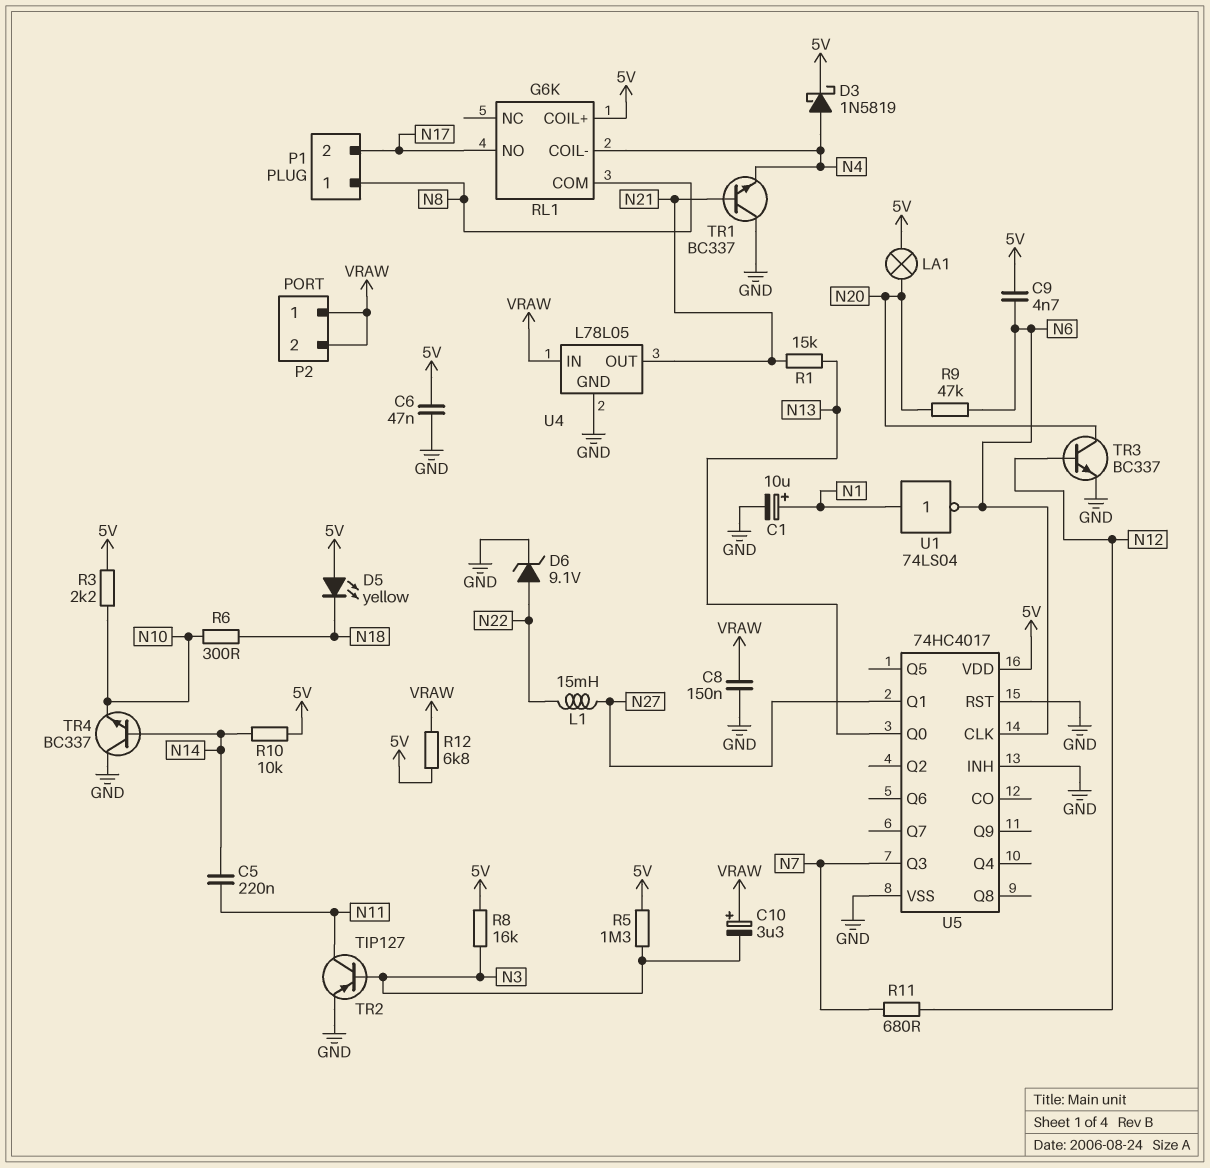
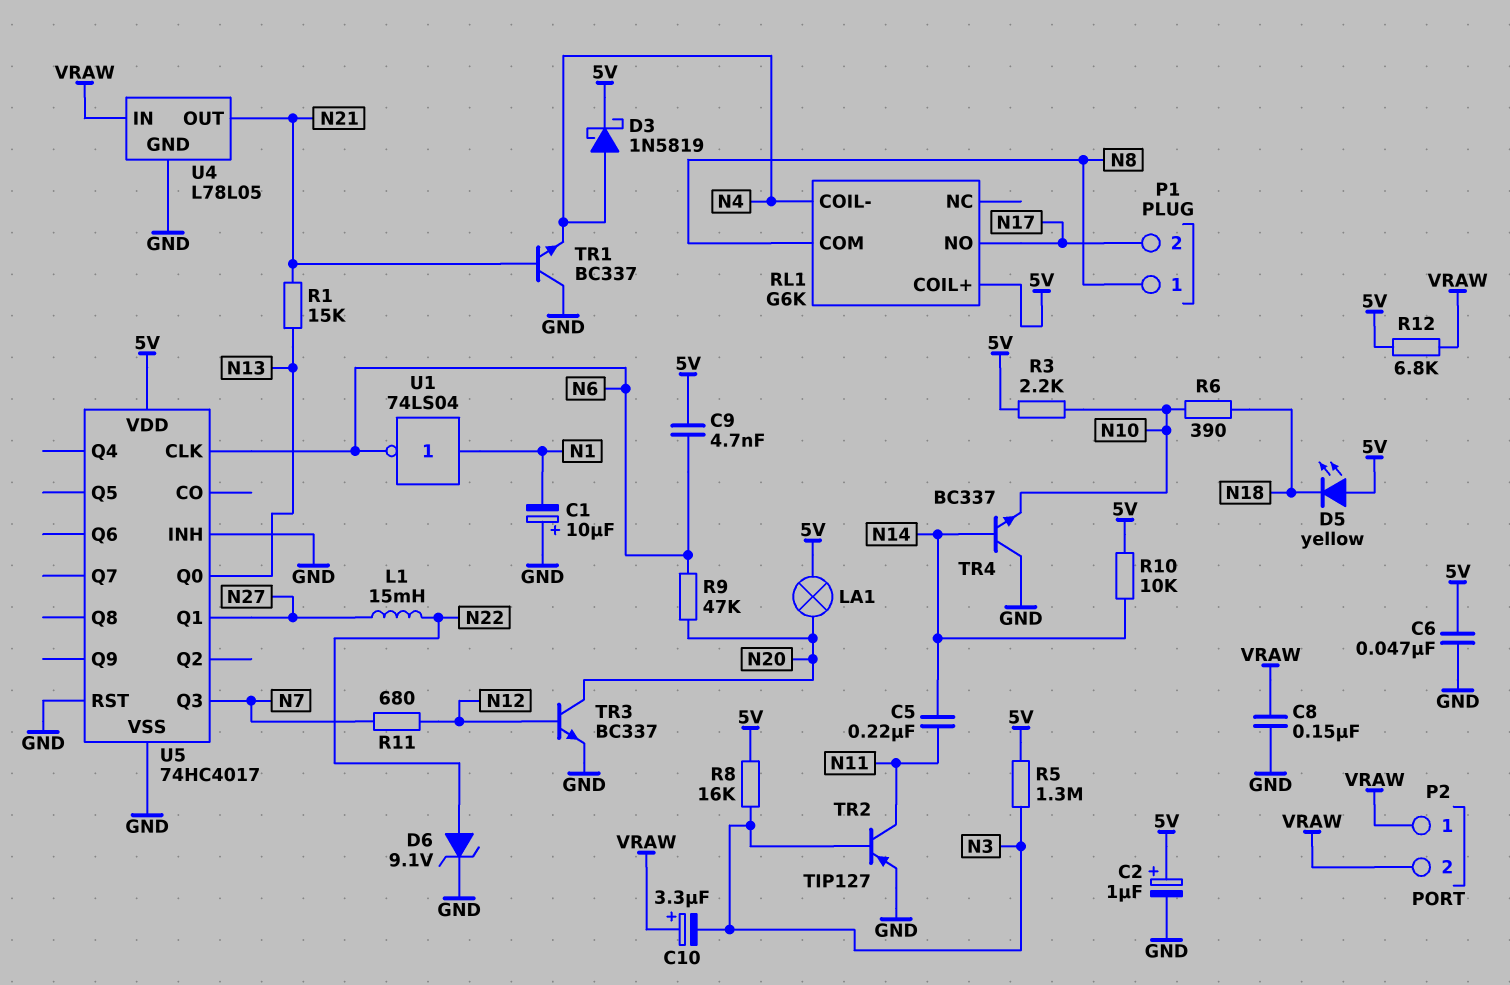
C1: 10uF (plus N1, minus GND) -> 10uF (plus GND, minus N1)
C2: none -> 1uF (plus 5V, minus GND)
R6: 300 (N10, N18) -> 390 (N10, N18)

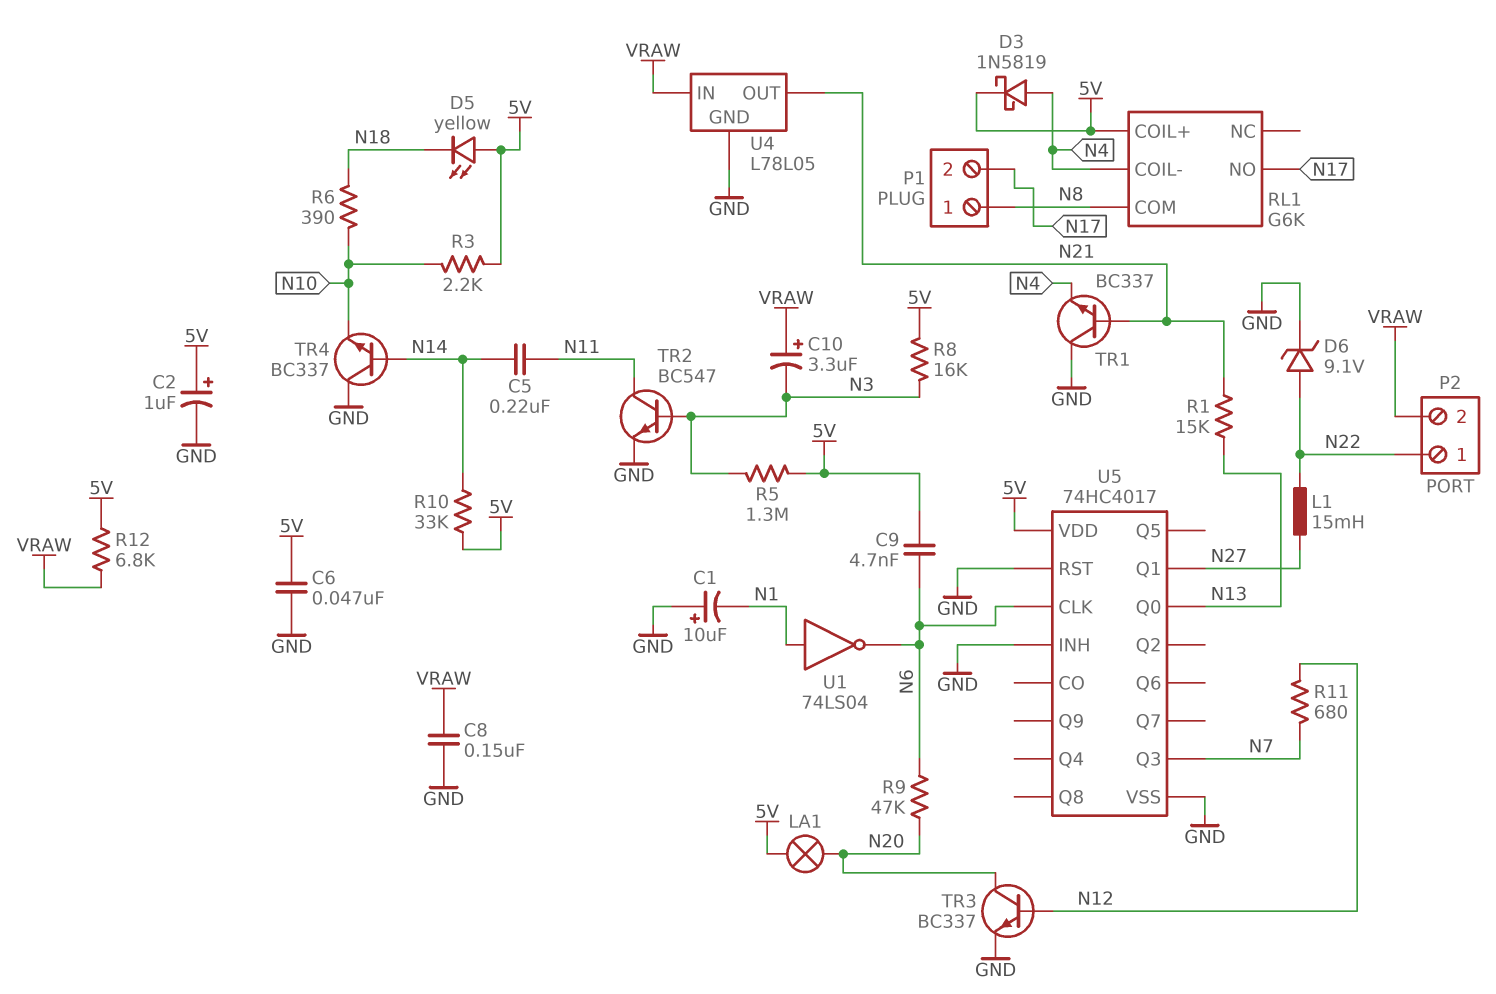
P2 pin 1: VRAW -> N22
R10: 10k (5V, N14) -> 33k (5V, N14)
TR2: PNP TIP127 (B N3, C N11, E GND) -> NPN BC547 (B N3, C N11, E GND)

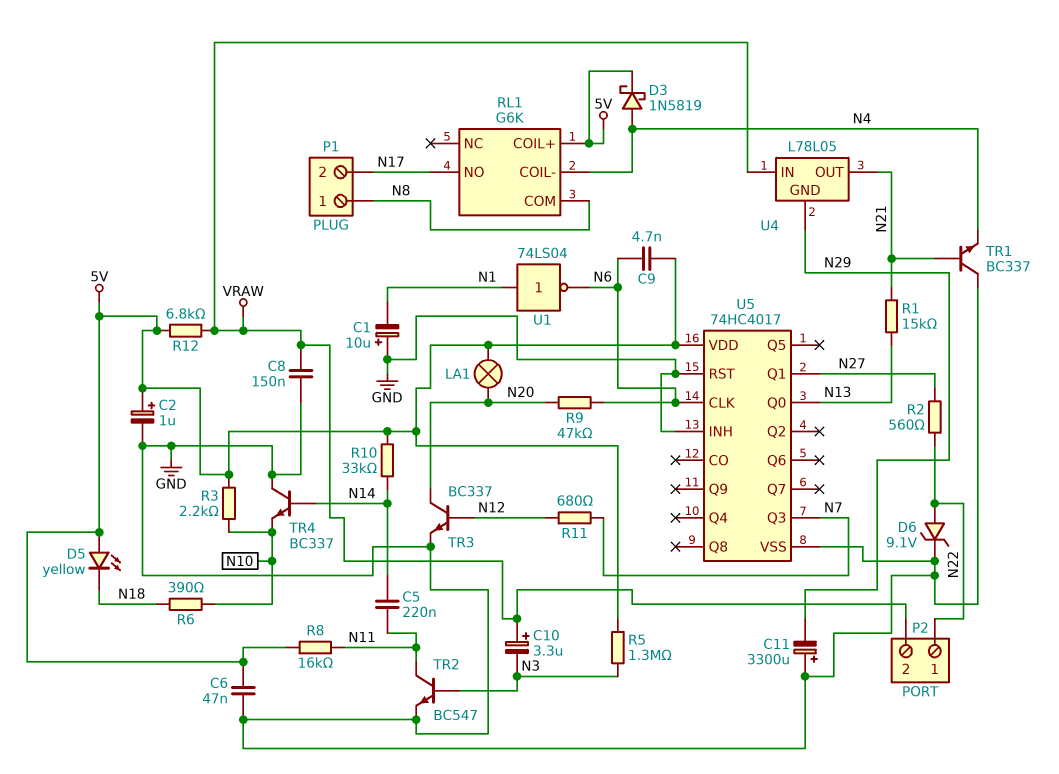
C11: none -> 3300uF (plus GND, minus N29)
L1: 15mH (N22, N27) -> none
R2: none -> 560 (N22, N27)
R8: 16k (5V, N3) -> 16k (5V, N11)
U4 pin GND: GND -> N29

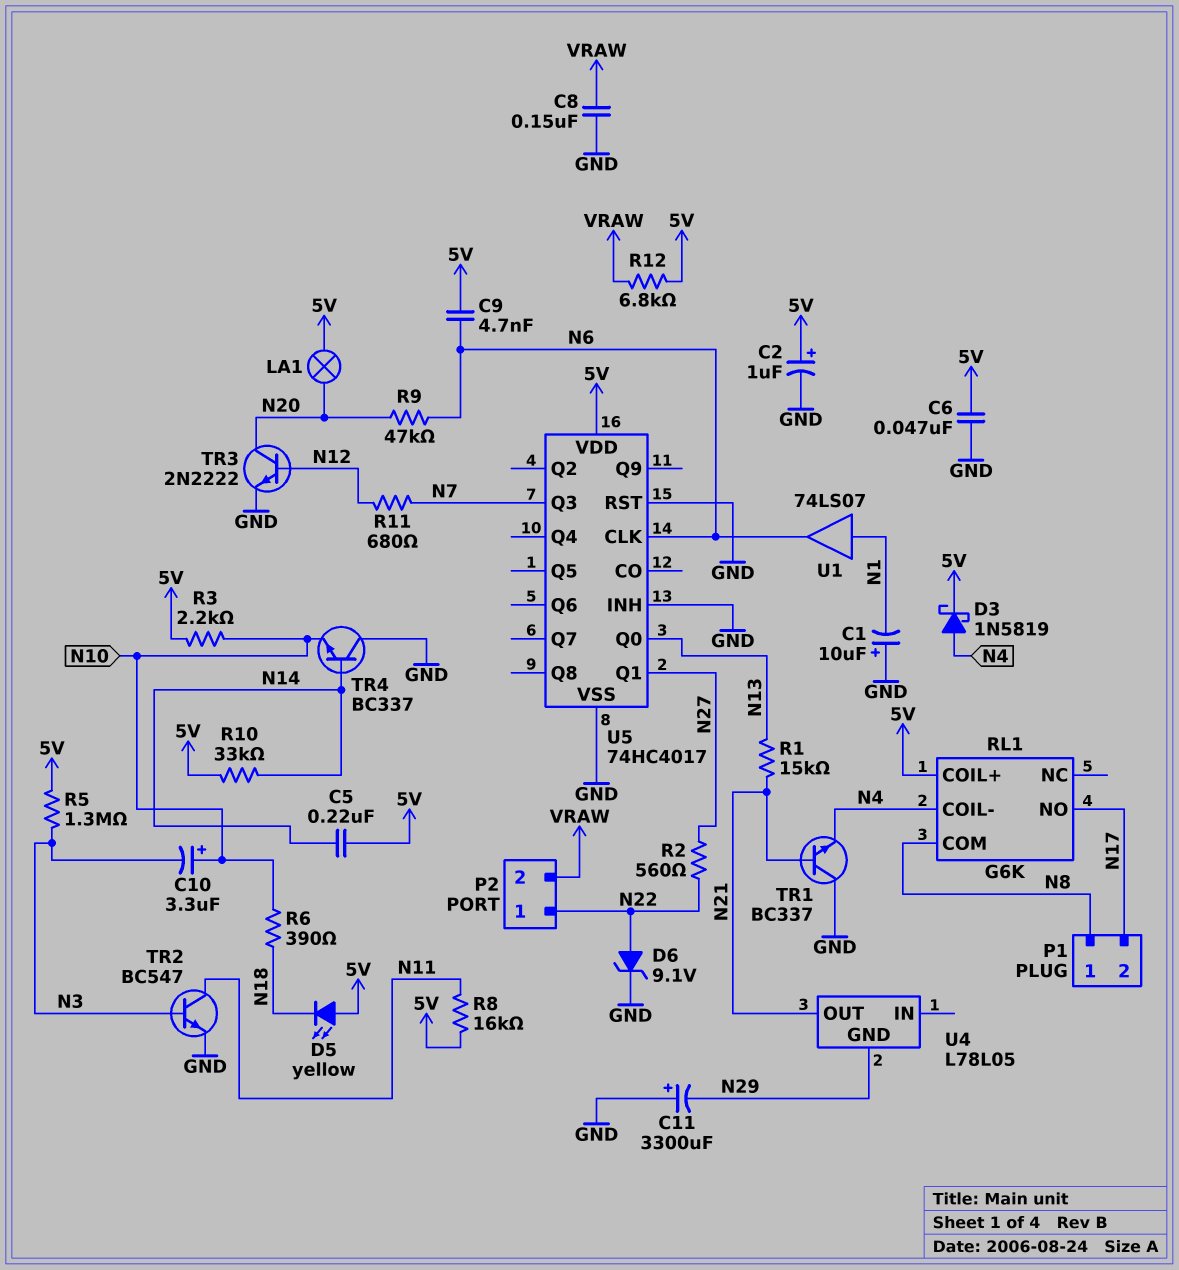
C5: 220nF (N11, N14) -> 220nF (5V, N14)
C10: 3.3uF (plus VRAW, minus N3) -> 3.3uF (plus N10, minus N3)
TR3: NPN BC337 (B N12, C N20, E GND) -> NPN 2N2222 (B N12, C N20, E GND)
U1: NOT 74LS04 (in N1, out N6) -> buffer 74LS07 (in N1, out N6)
U4 pin IN: VRAW -> none

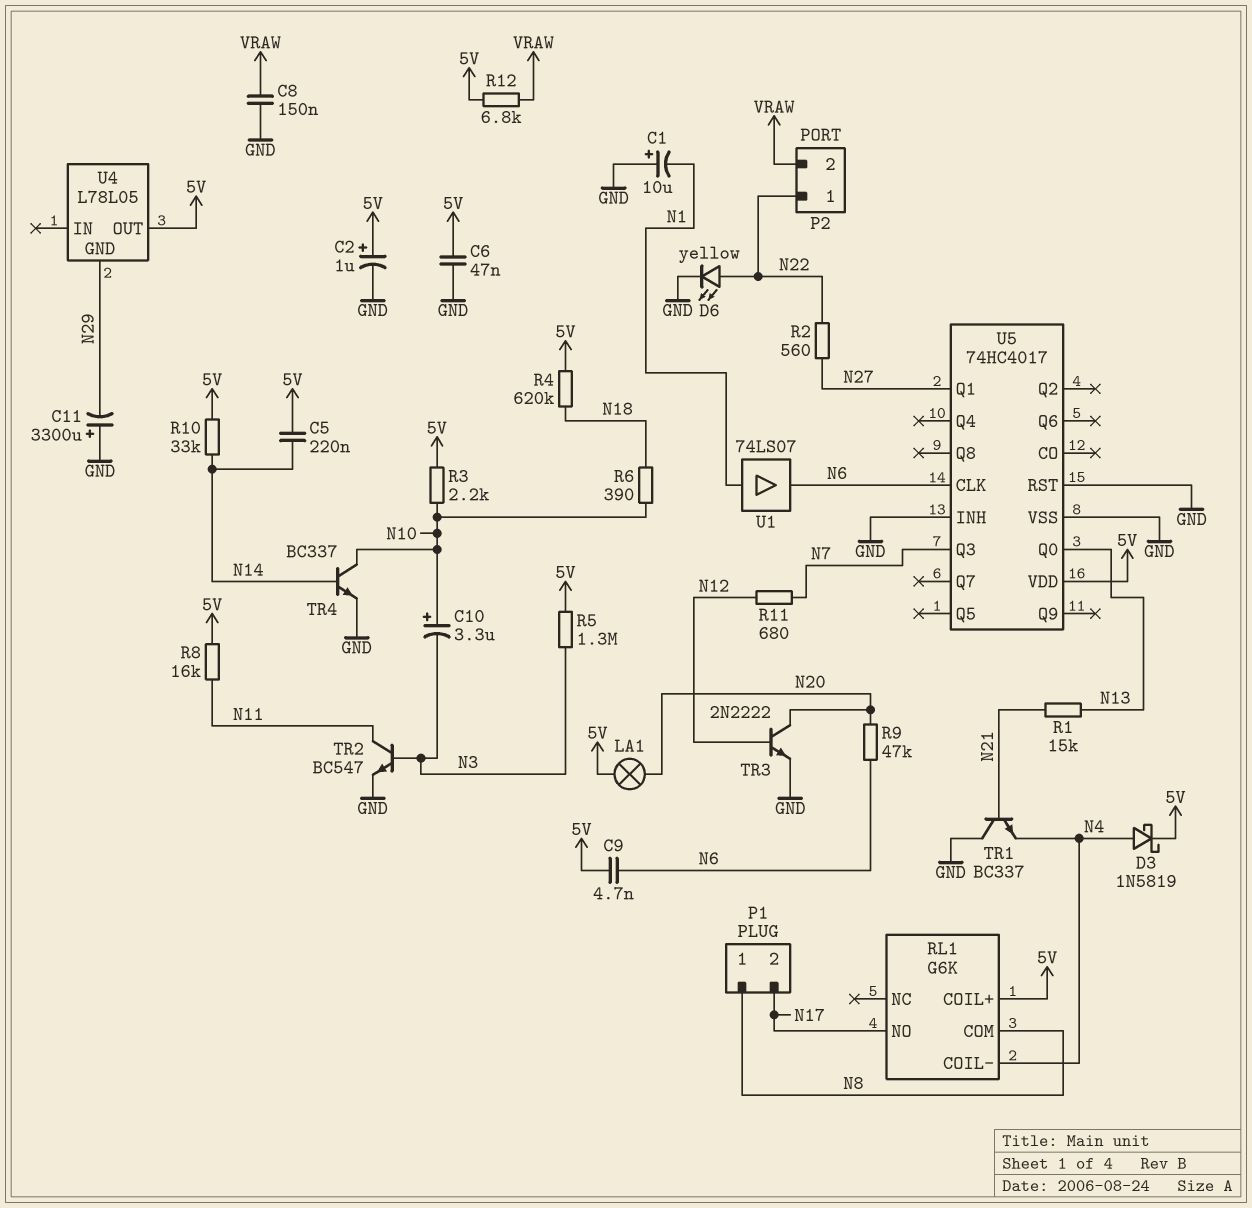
D5: LED yellow (A 5V, K N18) -> none
D6: zener 9.1V (A N22, K GND) -> LED yellow (A N22, K GND)
R4: none -> 620k (5V, N18)
TR4: NPN BC337 (B N14, C GND, E N10) -> NPN BC337 (B N14, C N10, E GND)
U4 pin OUT: N21 -> 5V

